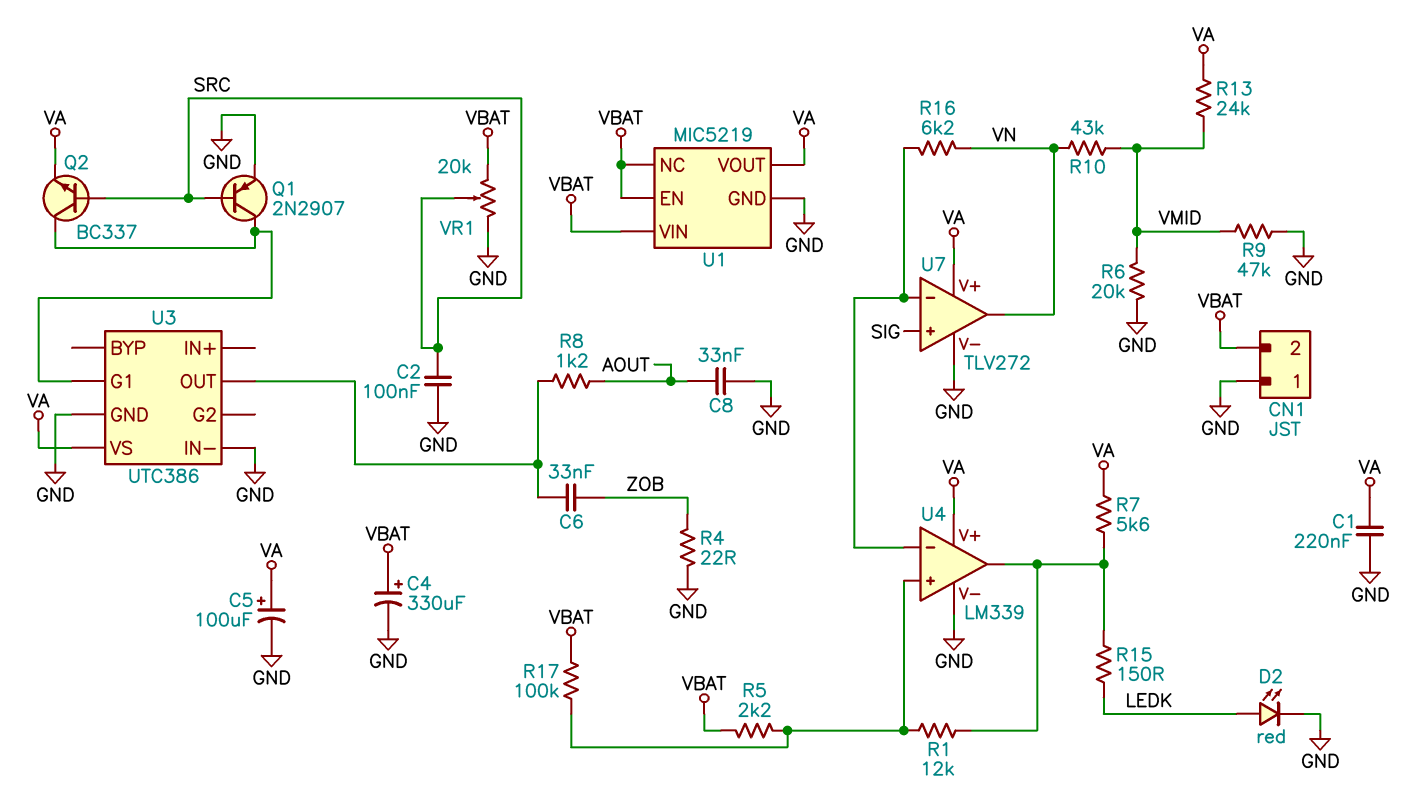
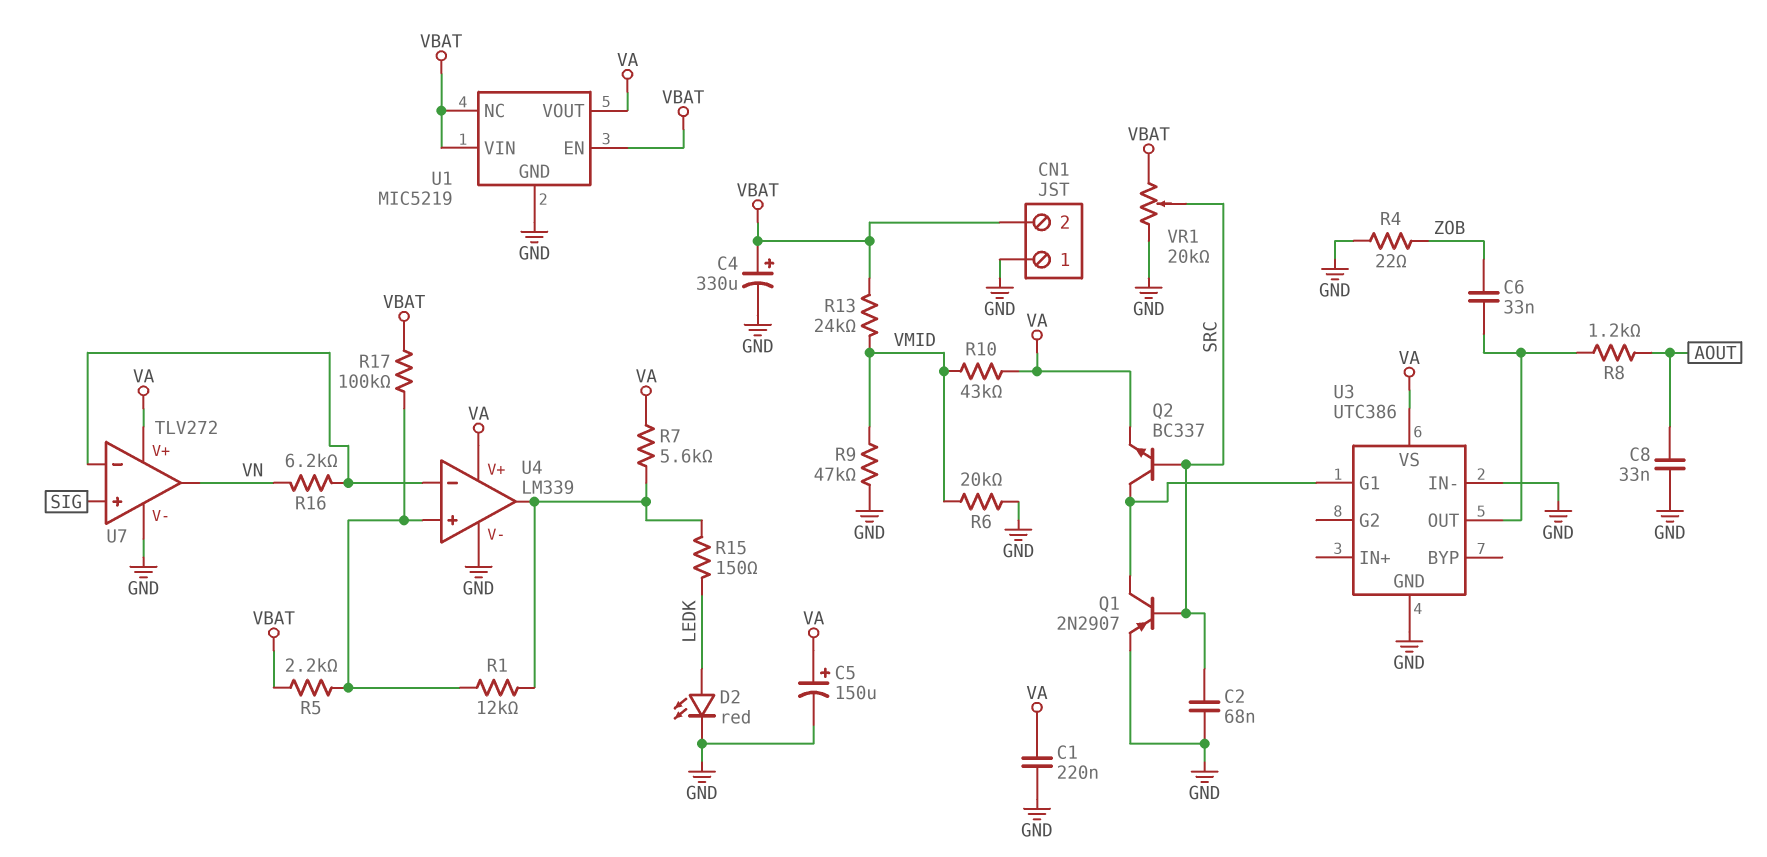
C2: 100nF (GND, SRC) -> 68nF (GND, SRC)
C5: 100uF (plus VA, minus GND) -> 150uF (plus VA, minus GND)
R10: 43k (VMID, VN) -> 43k (VA, VMID)
R13: 24k (VA, VMID) -> 24k (VBAT, VMID)

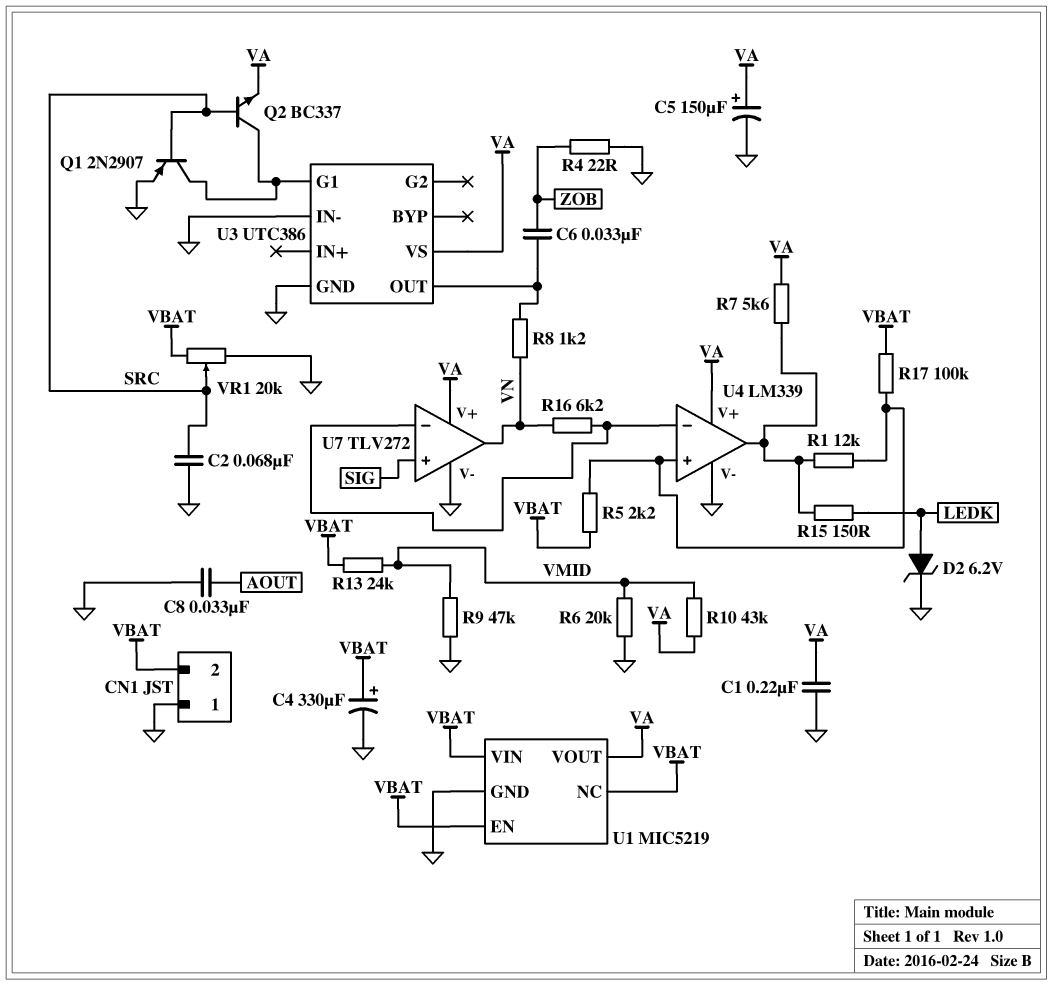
D2: LED red (A LEDK, K GND) -> zener 6.2V (A LEDK, K GND)
R8: 1.2k (AOUT, U3/OUT) -> 1.2k (U3/OUT, VN)

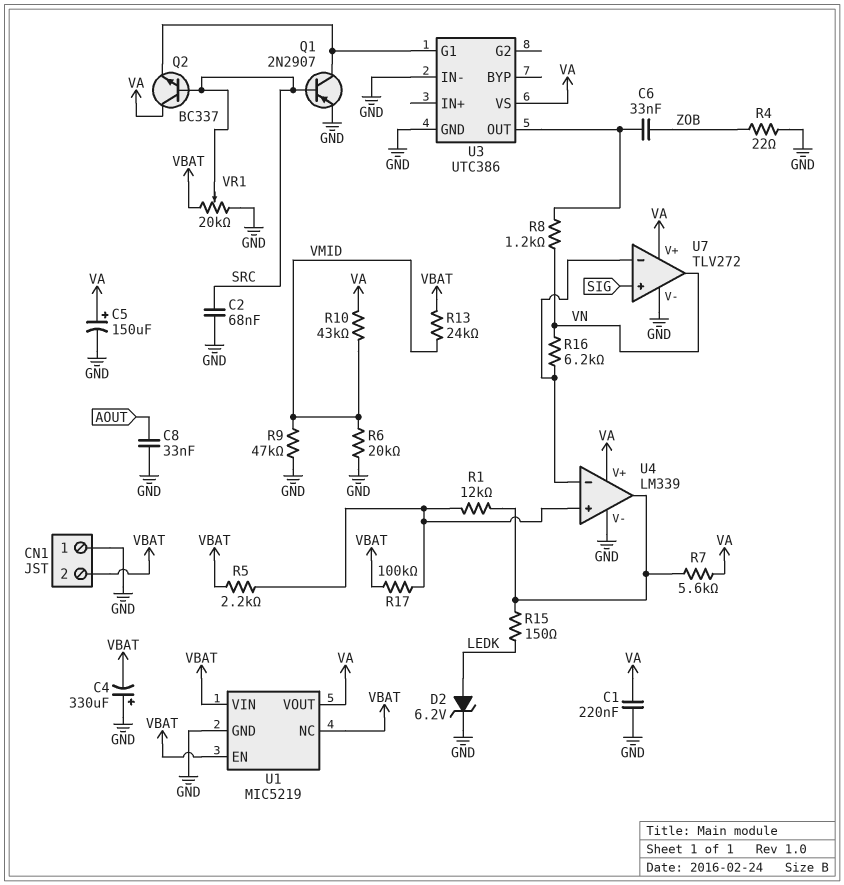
C4: 330uF (plus VBAT, minus GND) -> 330uF (plus GND, minus VBAT)
Q2: NPN BC337 (B SRC, C U3/G1, E VA) -> NPN BC337 (B SRC, C VA, E U3/G1)

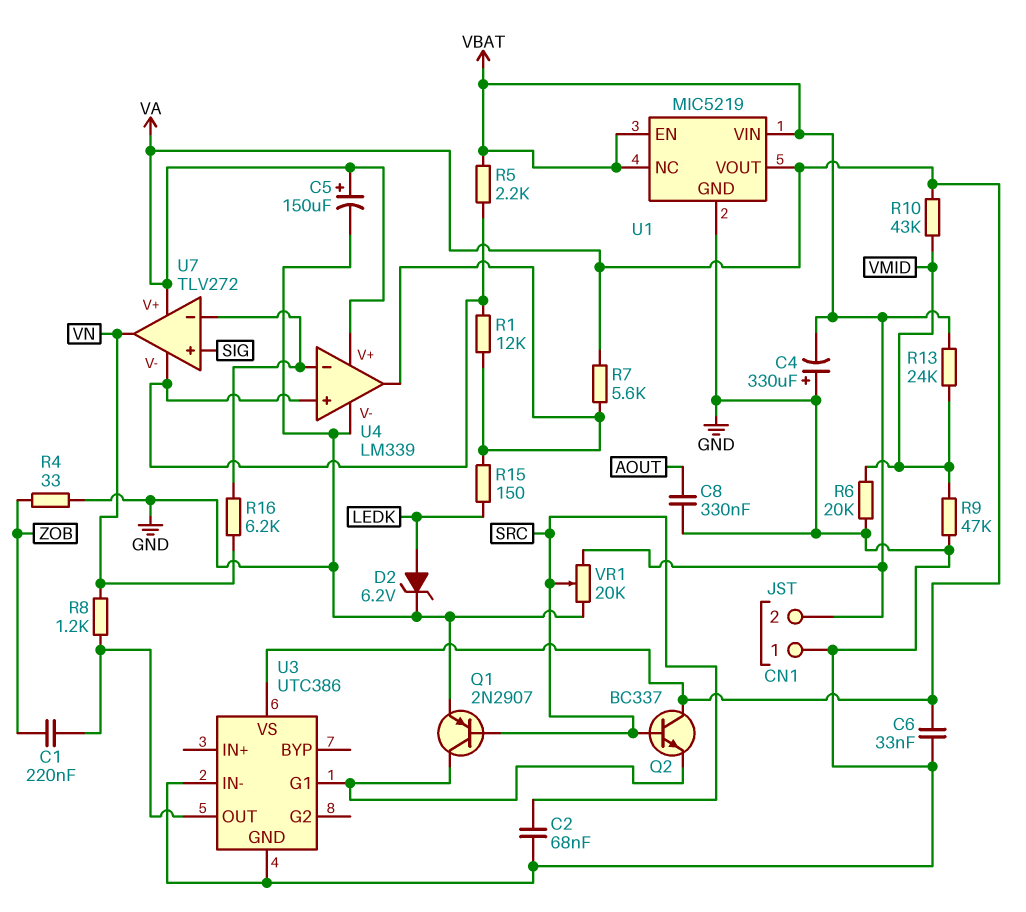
C1: 220nF (GND, VA) -> 220nF (U3/OUT, ZOB)
C6: 33nF (U3/OUT, ZOB) -> 33nF (GND, VA)
C8: 33nF (AOUT, GND) -> 330nF (AOUT, GND)
R4: 22 (GND, ZOB) -> 33 (GND, ZOB)
R17: 100k (U4/in+, VBAT) -> none
U7 pin V-: GND -> U4/in+

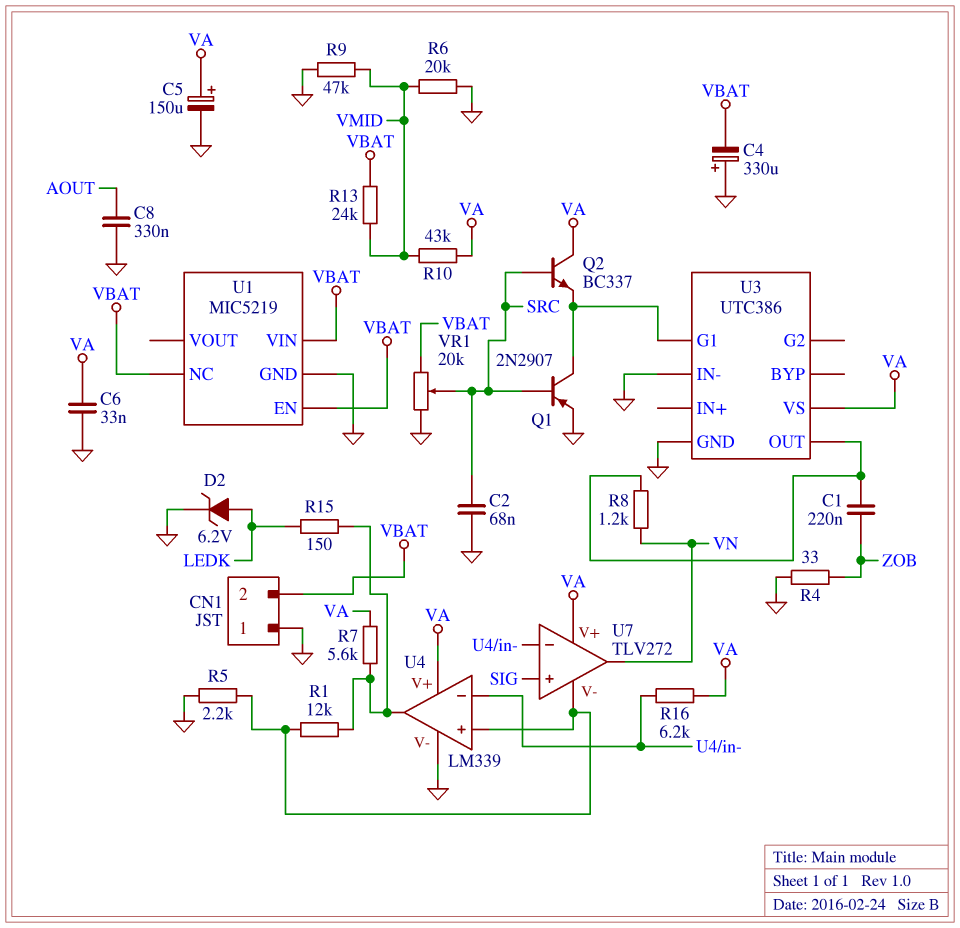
R5: 2.2k (U4/in+, VBAT) -> 2.2k (GND, U4/in+)
R16: 6.2k (U4/in-, VN) -> 6.2k (U4/in-, VA)
U1 pin VOUT: VA -> none

